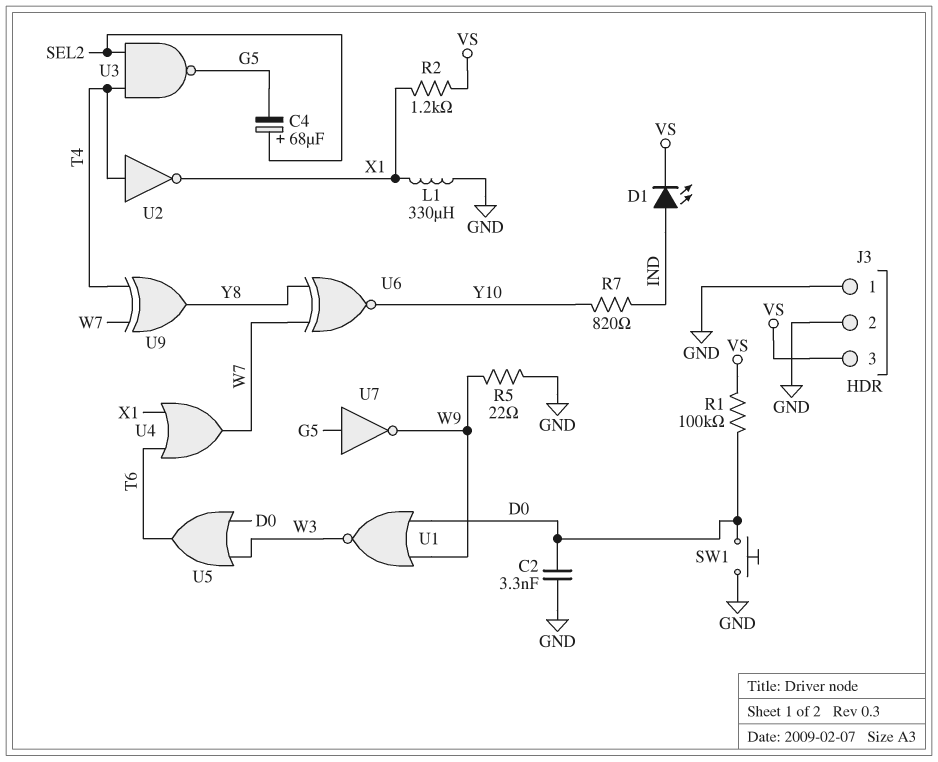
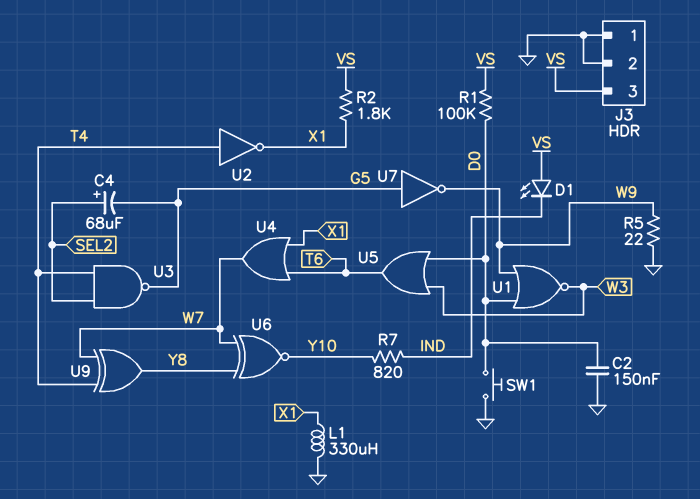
C2: 3.3nF (D0, GND) -> 150nF (D0, GND)
D1: LED (A IND, K VS) -> LED (A VS, K IND)
R2: 1.2k (VS, X1) -> 1.8k (VS, X1)

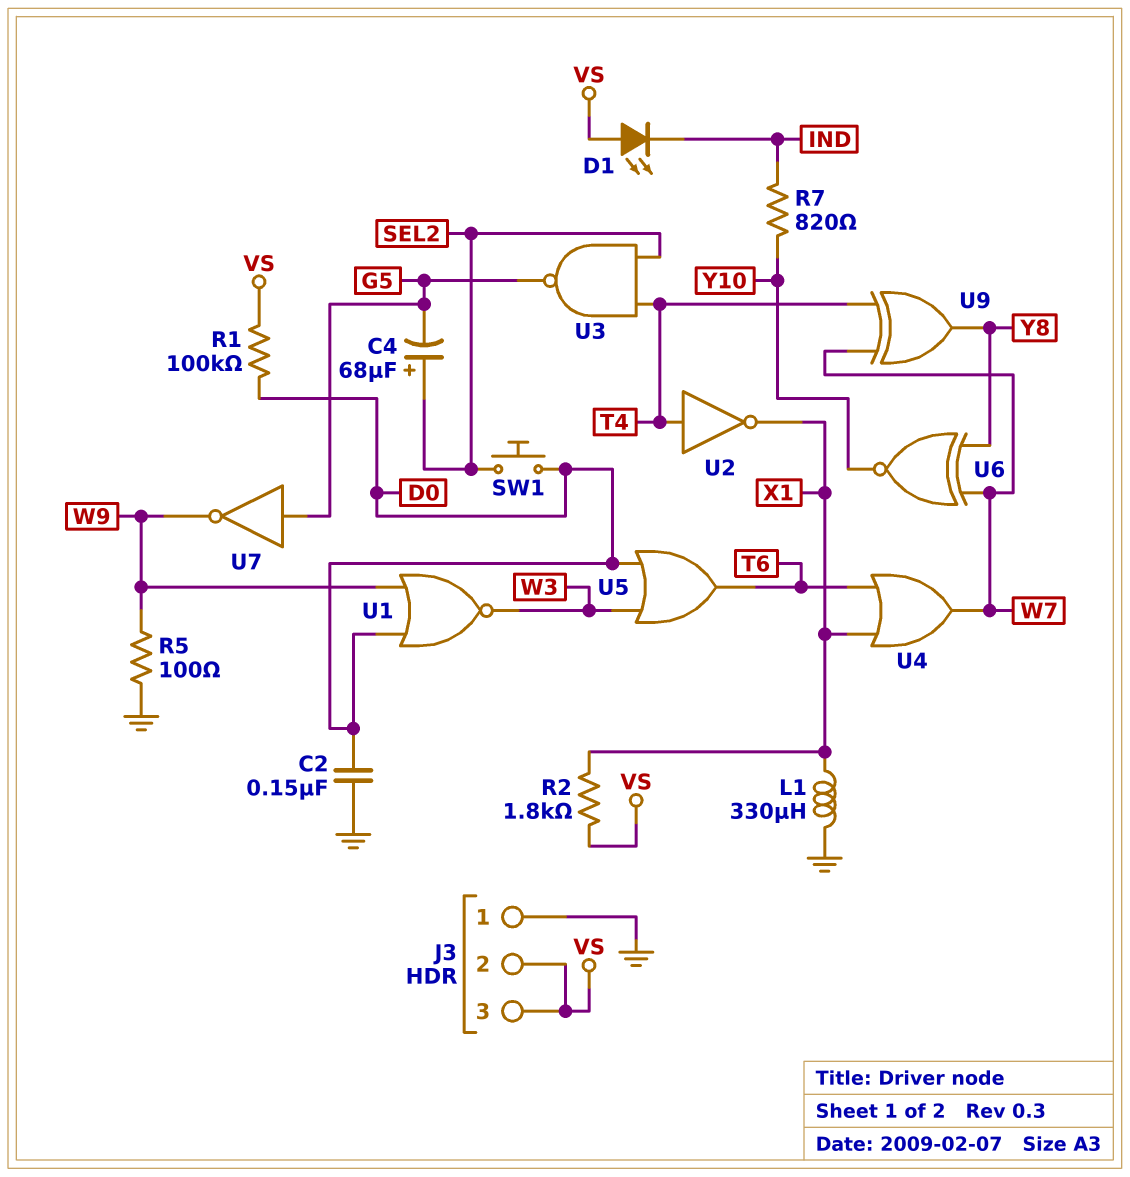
J3 pin 2: GND -> VS
R5: 22 (GND, W9) -> 100 (GND, W9)
SW1: button (D0, GND) -> button (D0, SEL2)

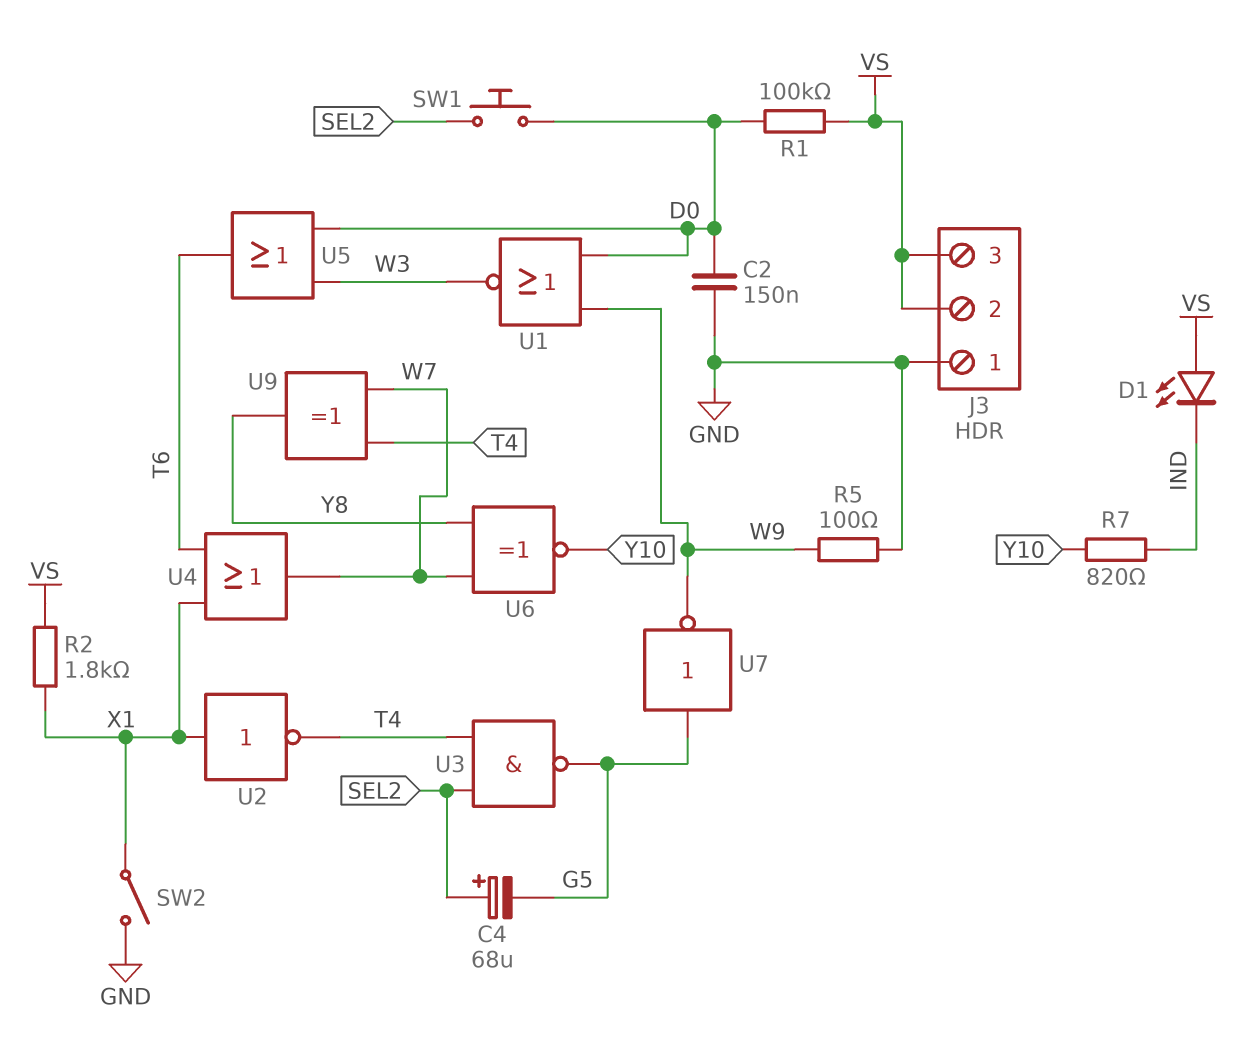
L1: 330uH (GND, X1) -> none
SW2: none -> switch (GND, X1)
U2: NOT (in T4, out X1) -> NOT (in X1, out T4)

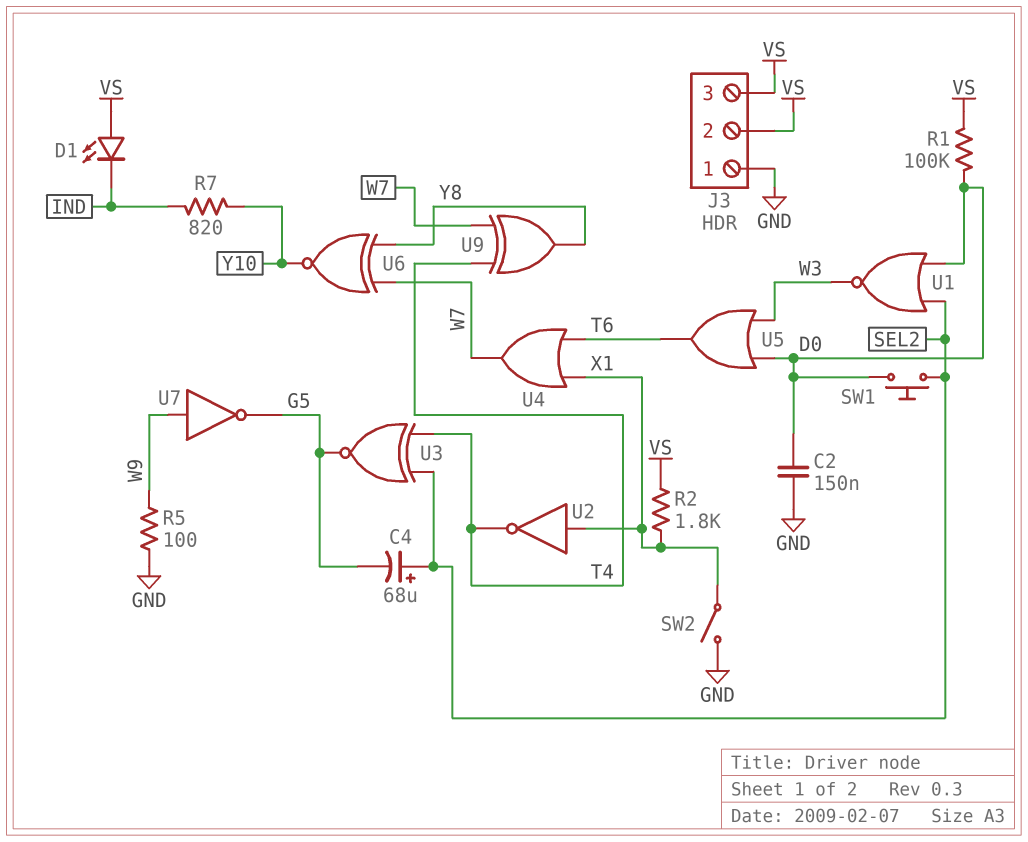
U1: NOR (in D0, in W9, out W3) -> NOR (in D0, in SEL2, out W3)
U3: NAND (in SEL2, in T4, out G5) -> XNOR (in SEL2, in T4, out G5)
U7: NOT (in G5, out W9) -> NOT (in W9, out G5)

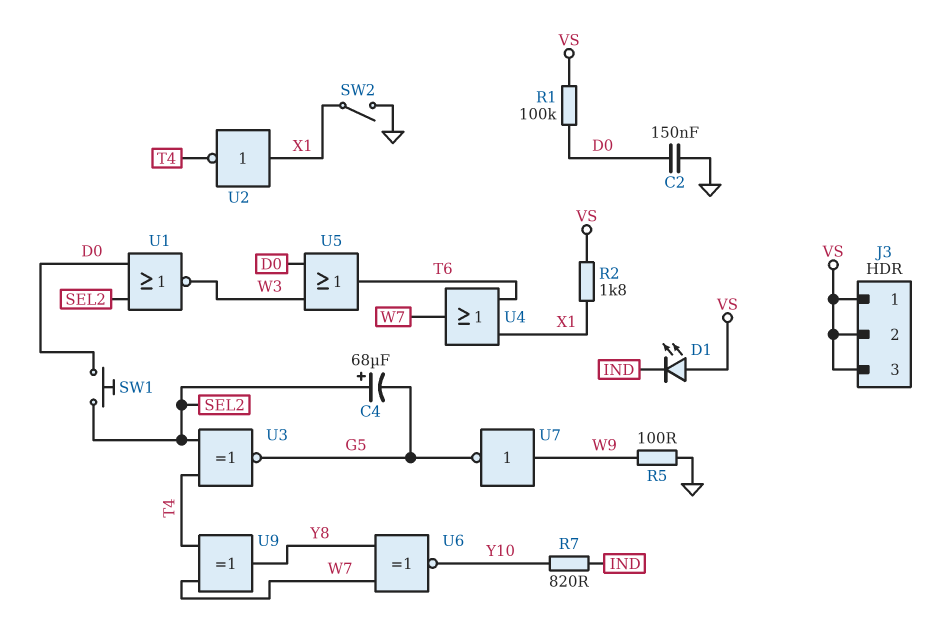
J3 pin 1: GND -> VS

